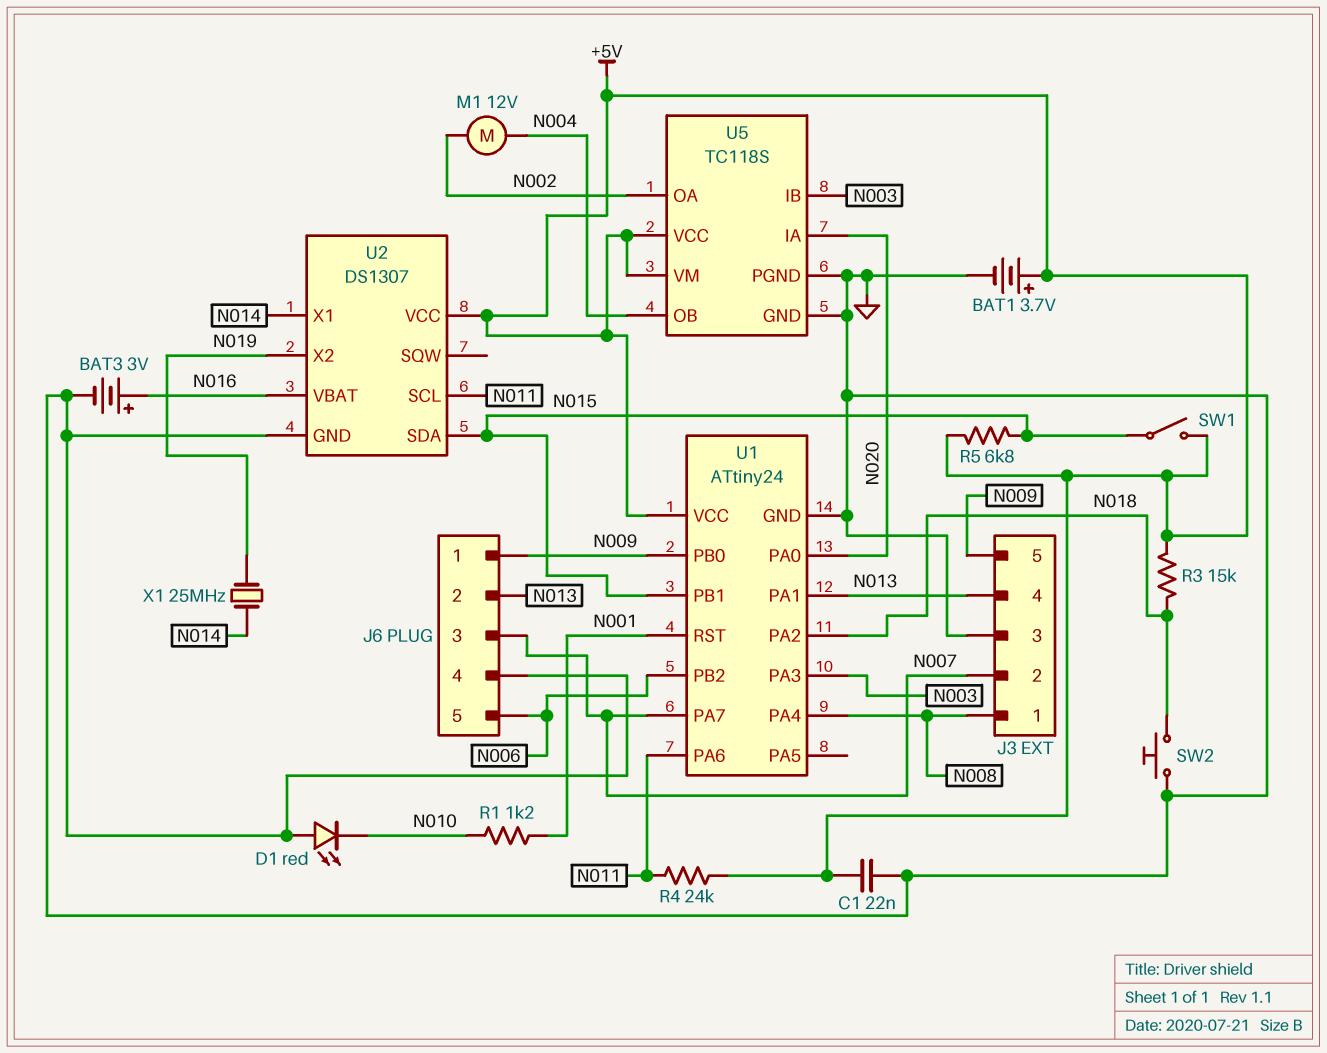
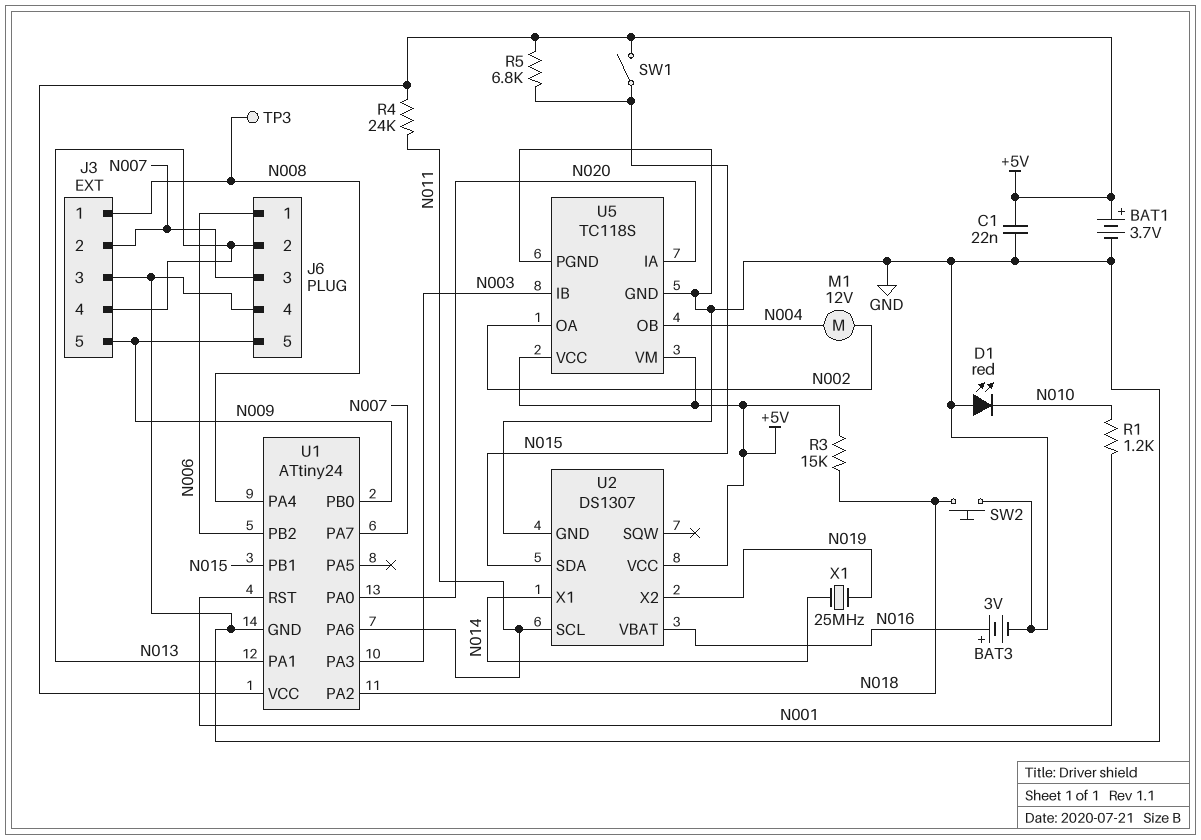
J6 pin 1: N009 -> N006
J6 pin 5: N006 -> N009
TP3: none -> test point (N008)

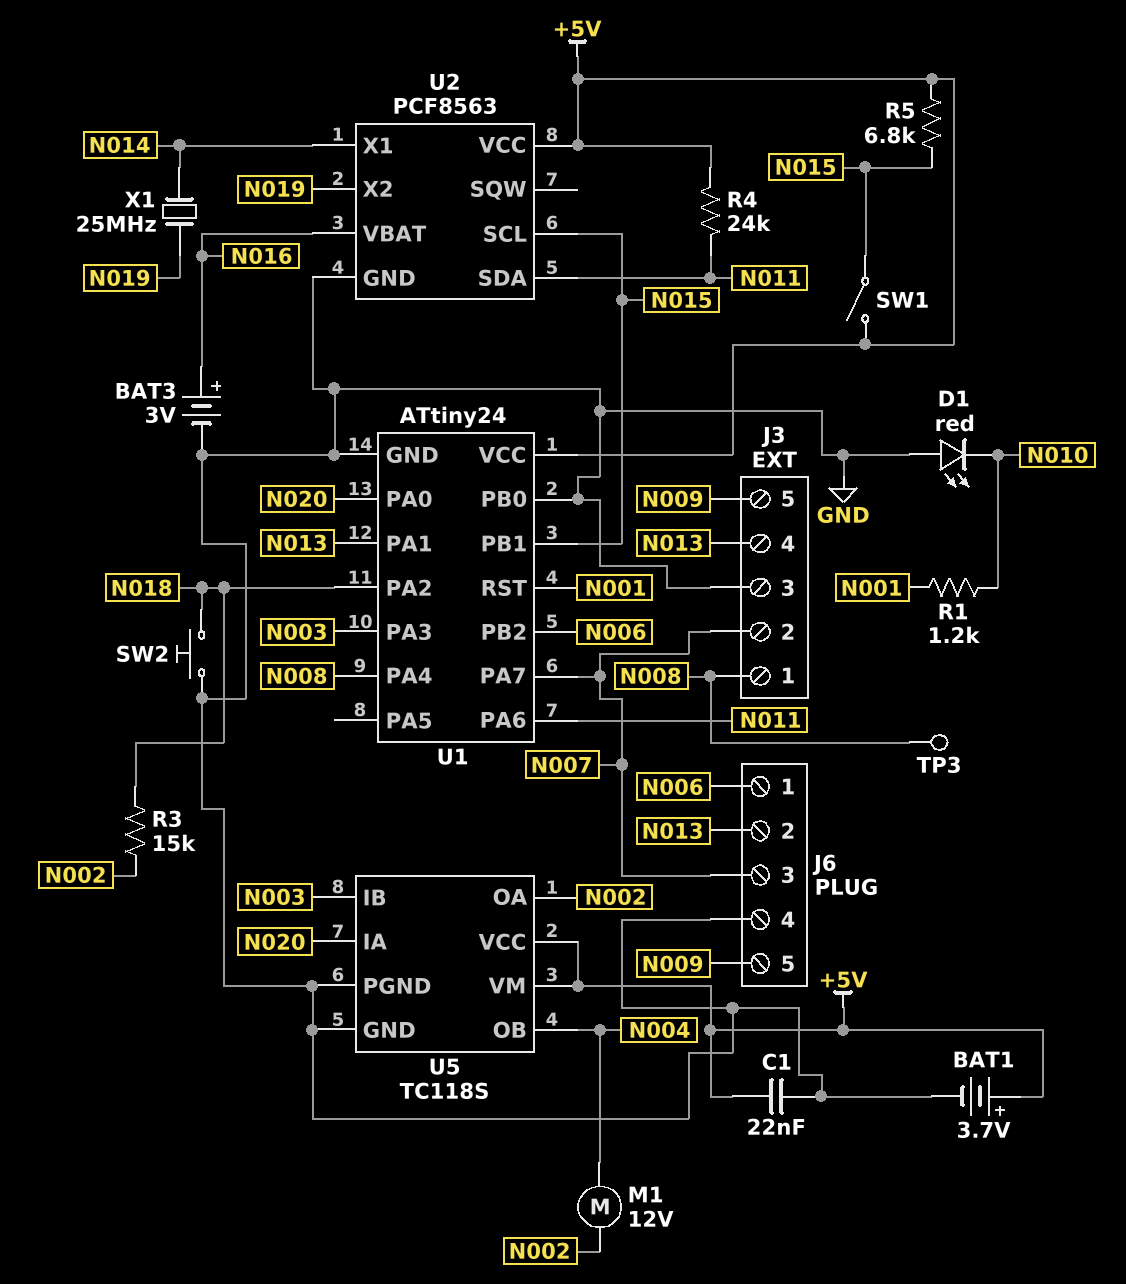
R3: 15k (+5V, N018) -> 15k (N002, N018)
U1 pin PB0: N009 -> GND
U2: DS1307 -> PCF8563
U2 pin SCL: N011 -> N015
U2 pin SDA: N015 -> N011

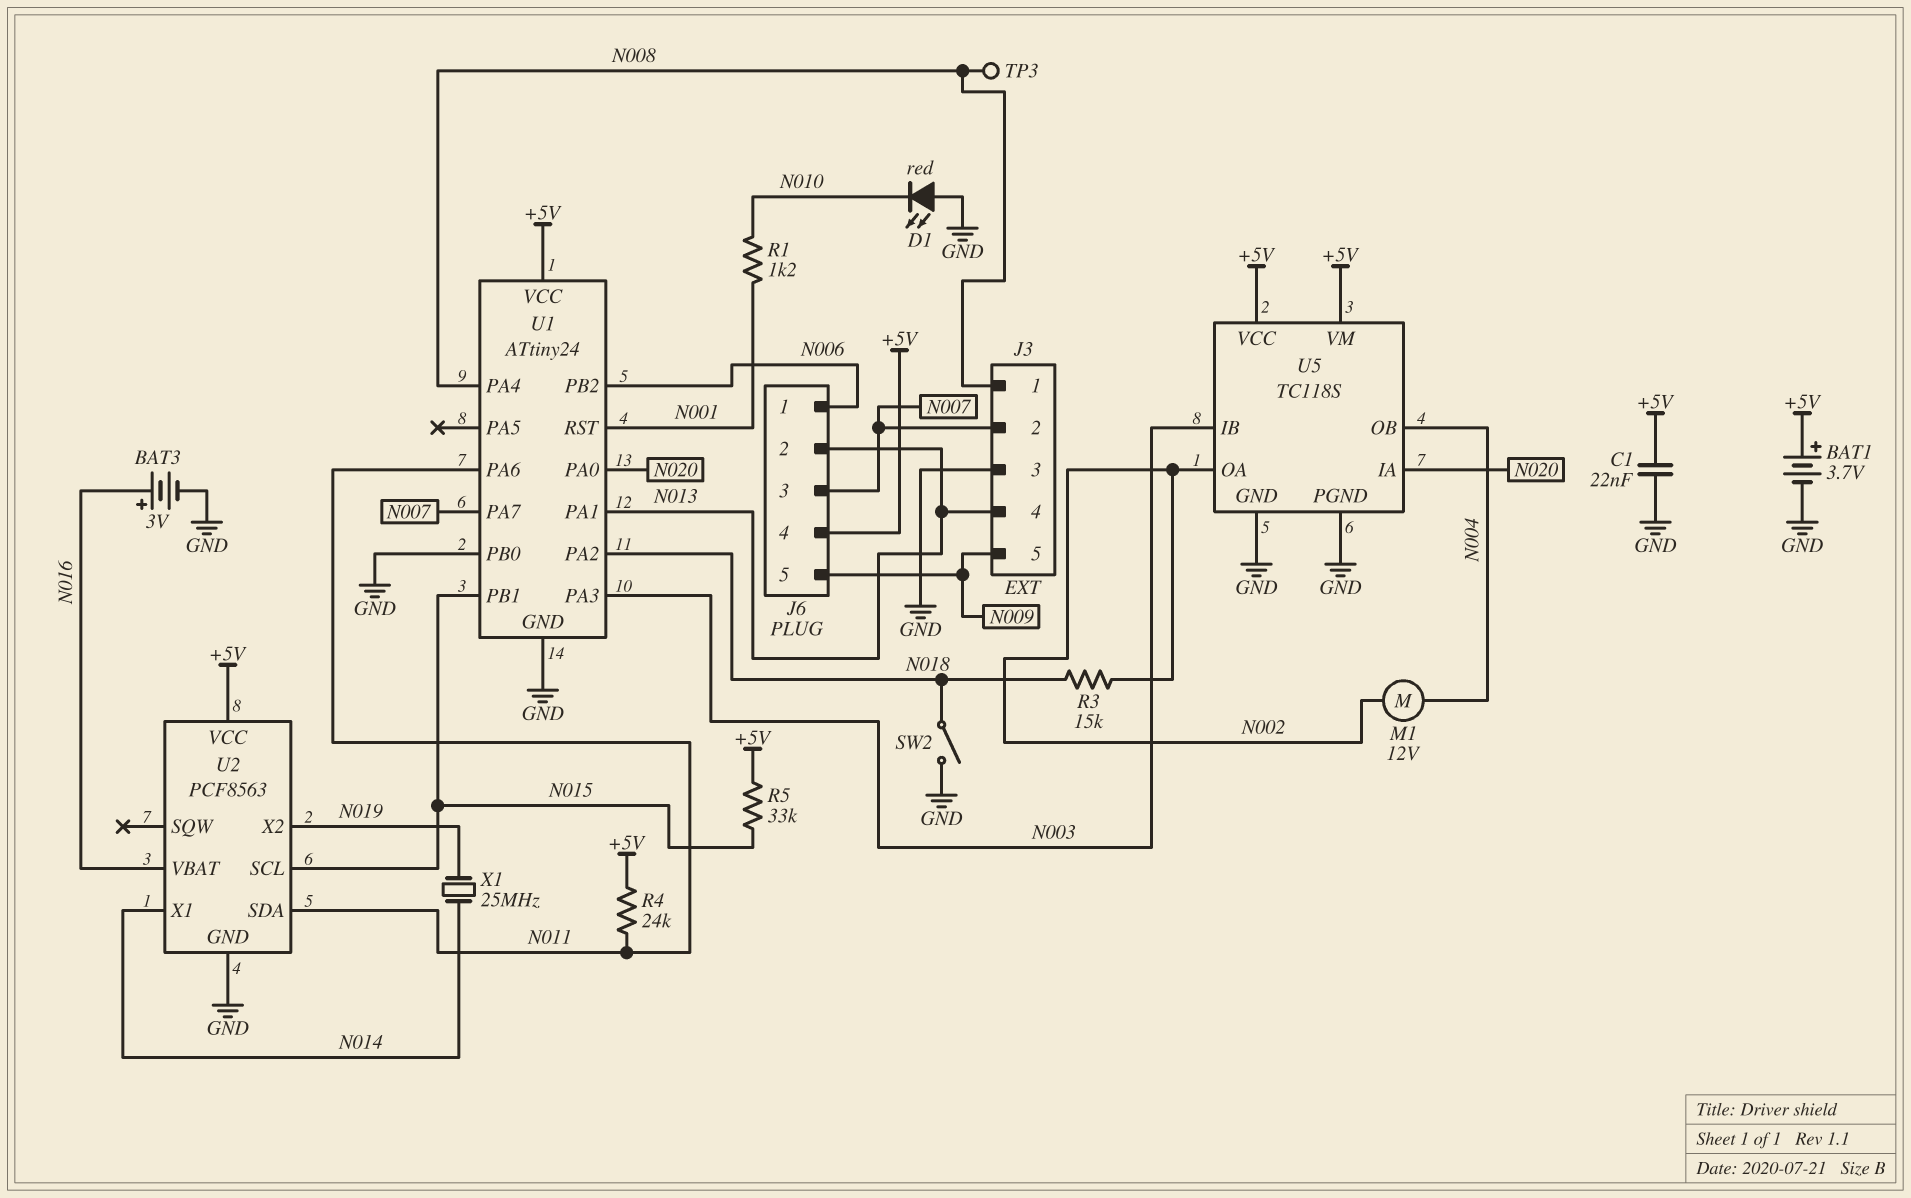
J6 pin 4: GND -> +5V
R5: 6.8k (+5V, N015) -> 33k (+5V, N015)
SW1: switch (+5V, N015) -> none
SW2: button (GND, N018) -> switch (GND, N018)

